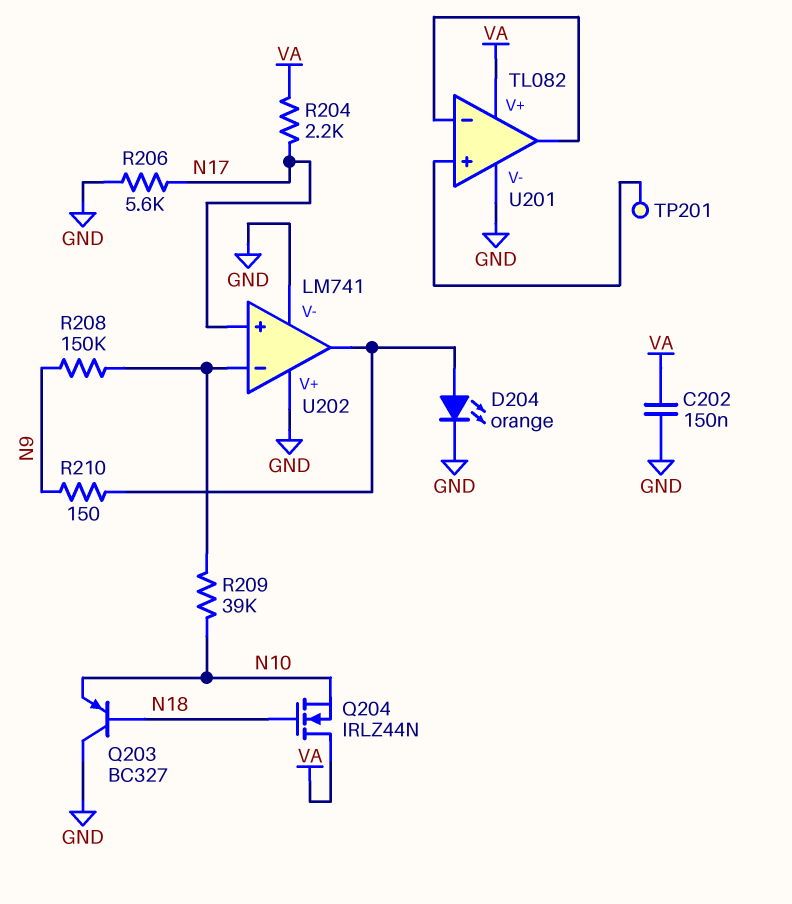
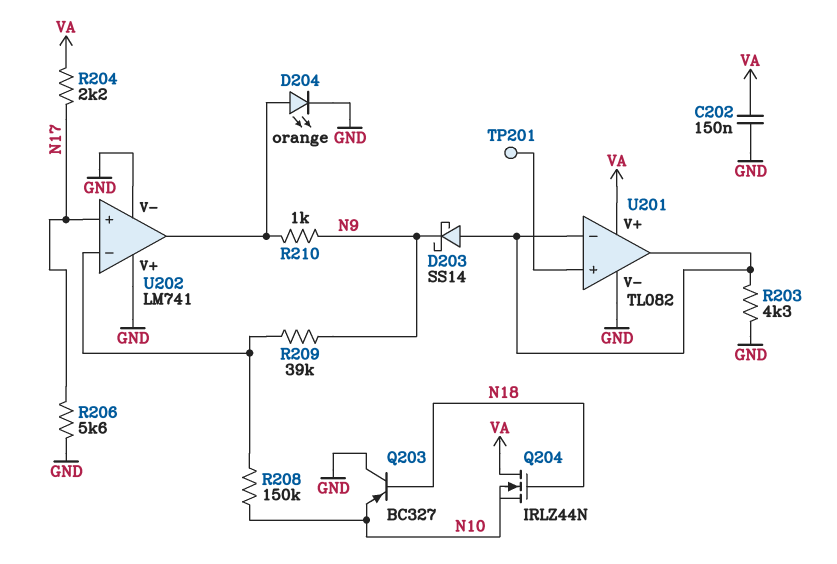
D203: none -> schottky SS14 (A U201/in-, K N9)
R203: none -> 4.3k (GND, U201/in-)
R208: 150k (N9, U202/in-) -> 150k (N10, U202/in-)
R209: 39k (N10, U202/in-) -> 39k (N9, U202/in-)
R210: 150 (N9, U202/out) -> 1k (N9, U202/out)

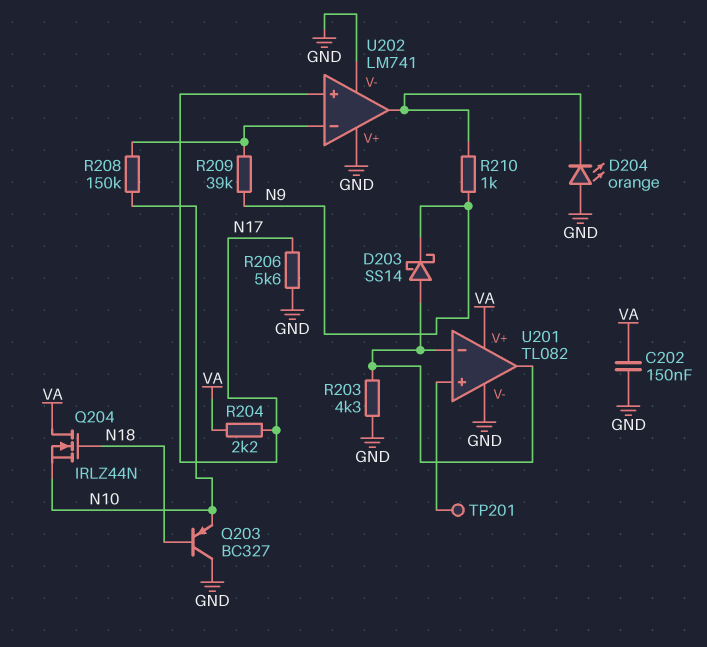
D204: LED orange (A U202/out, K GND) -> LED orange (A GND, K U202/out)

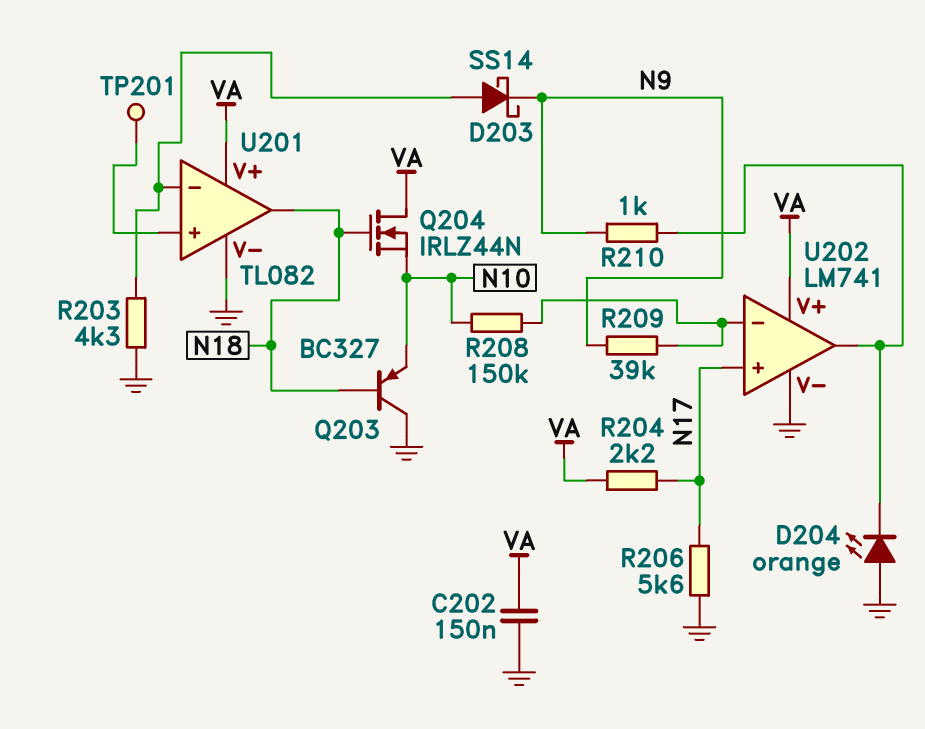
U201 pin out: U201/in- -> N18
U202 pin V+: GND -> VA

